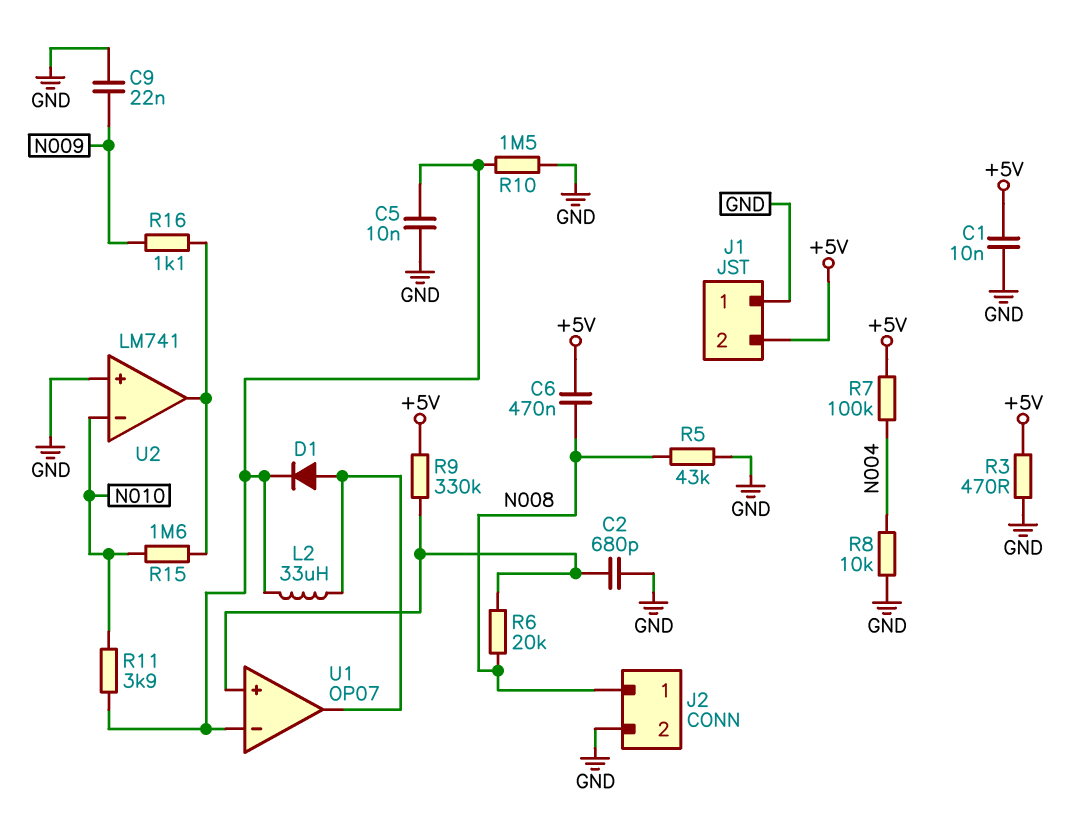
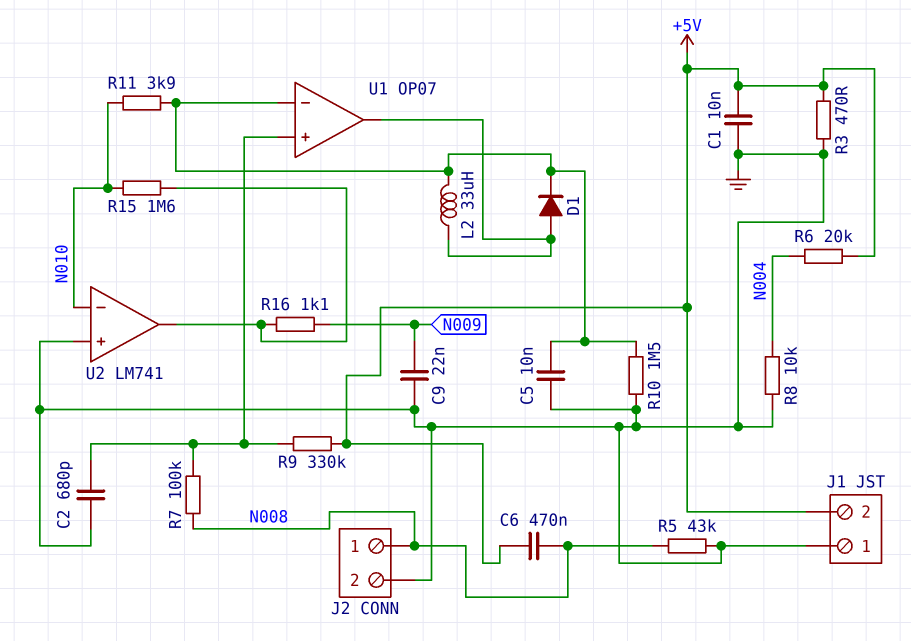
R6: 20k (N008, U1/in+) -> 20k (+5V, N004)
R7: 100k (+5V, N004) -> 100k (N008, U1/in+)

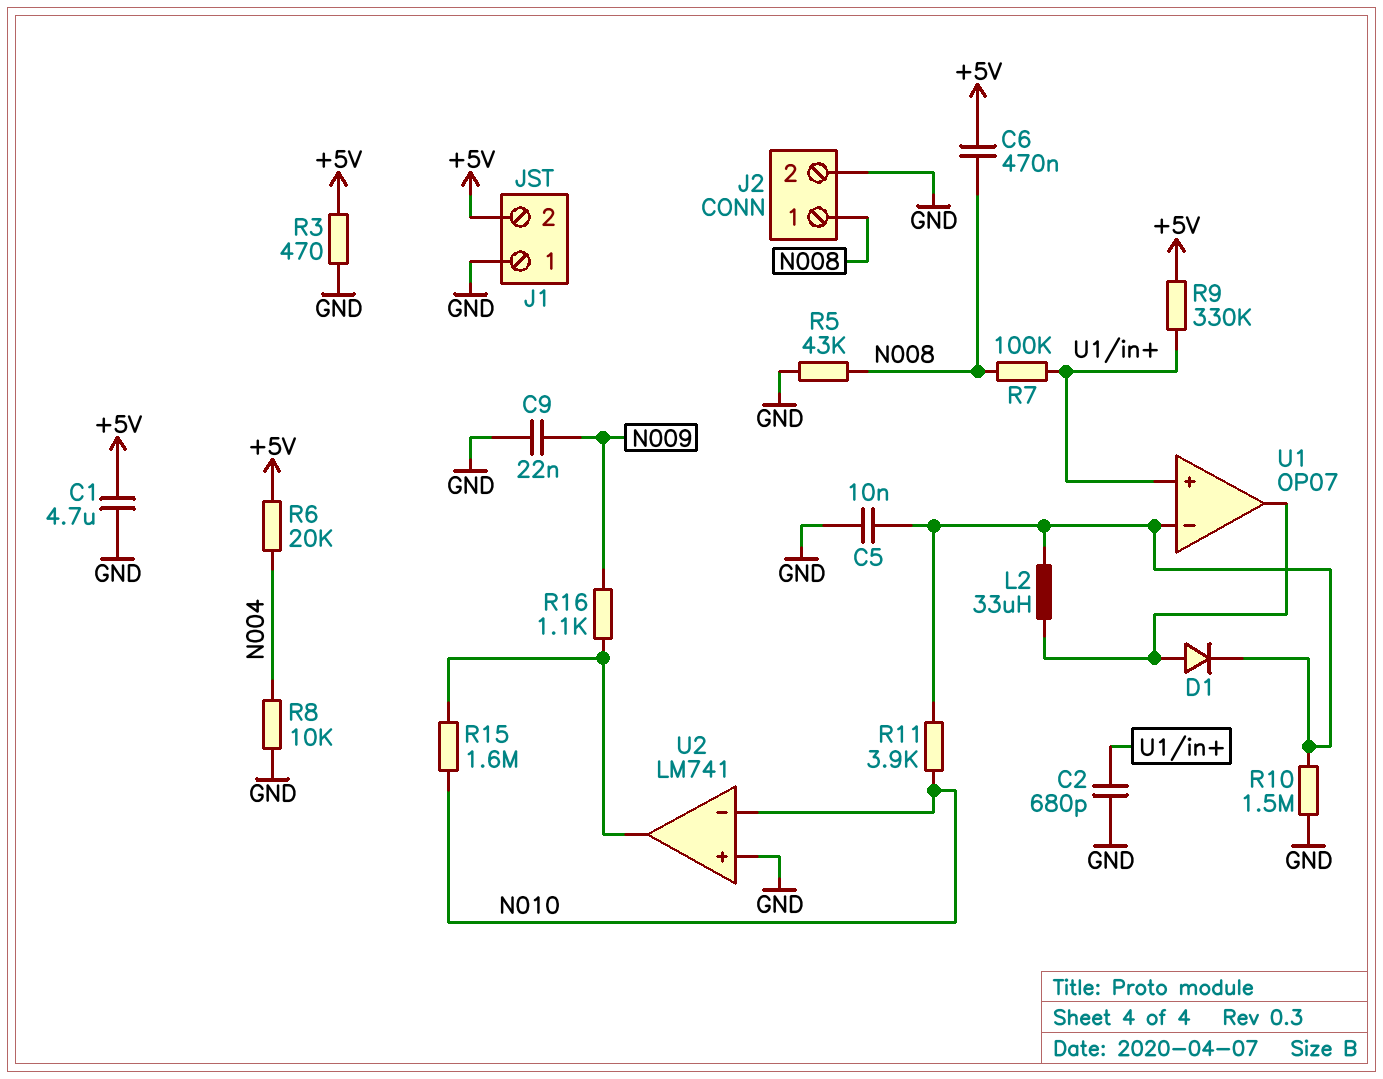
C1: 10nF (+5V, GND) -> 4.7uF (+5V, GND)

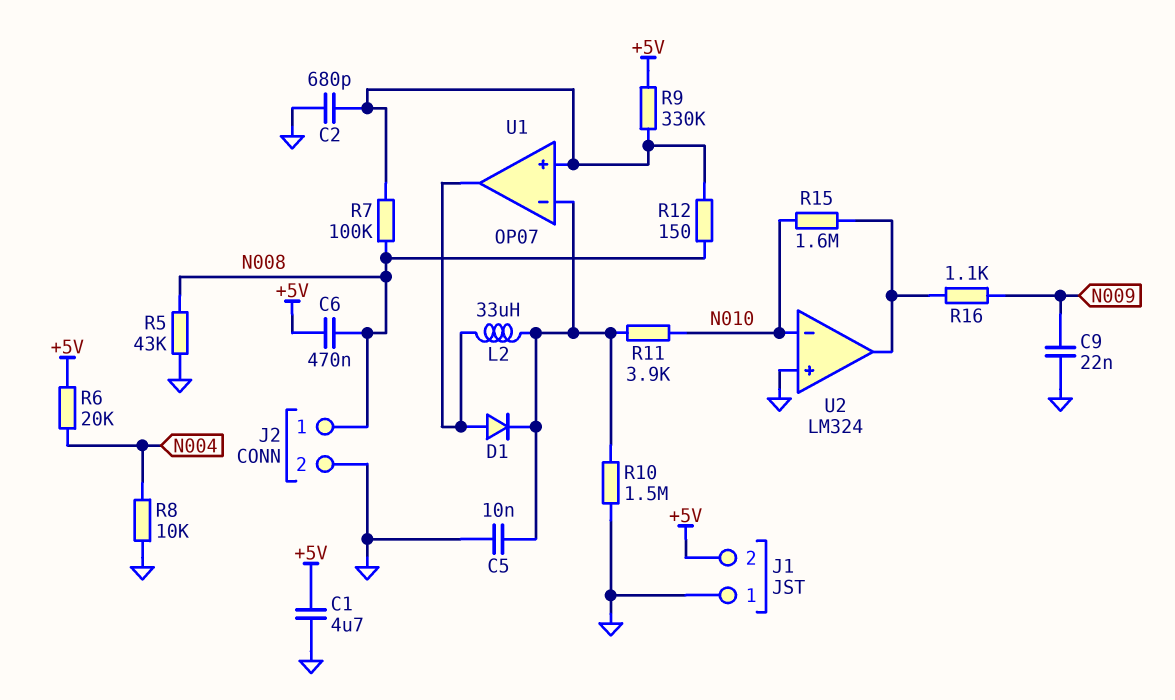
R3: 470 (+5V, GND) -> none
R12: none -> 150 (N008, U1/in+)
U2: LM741 -> LM324

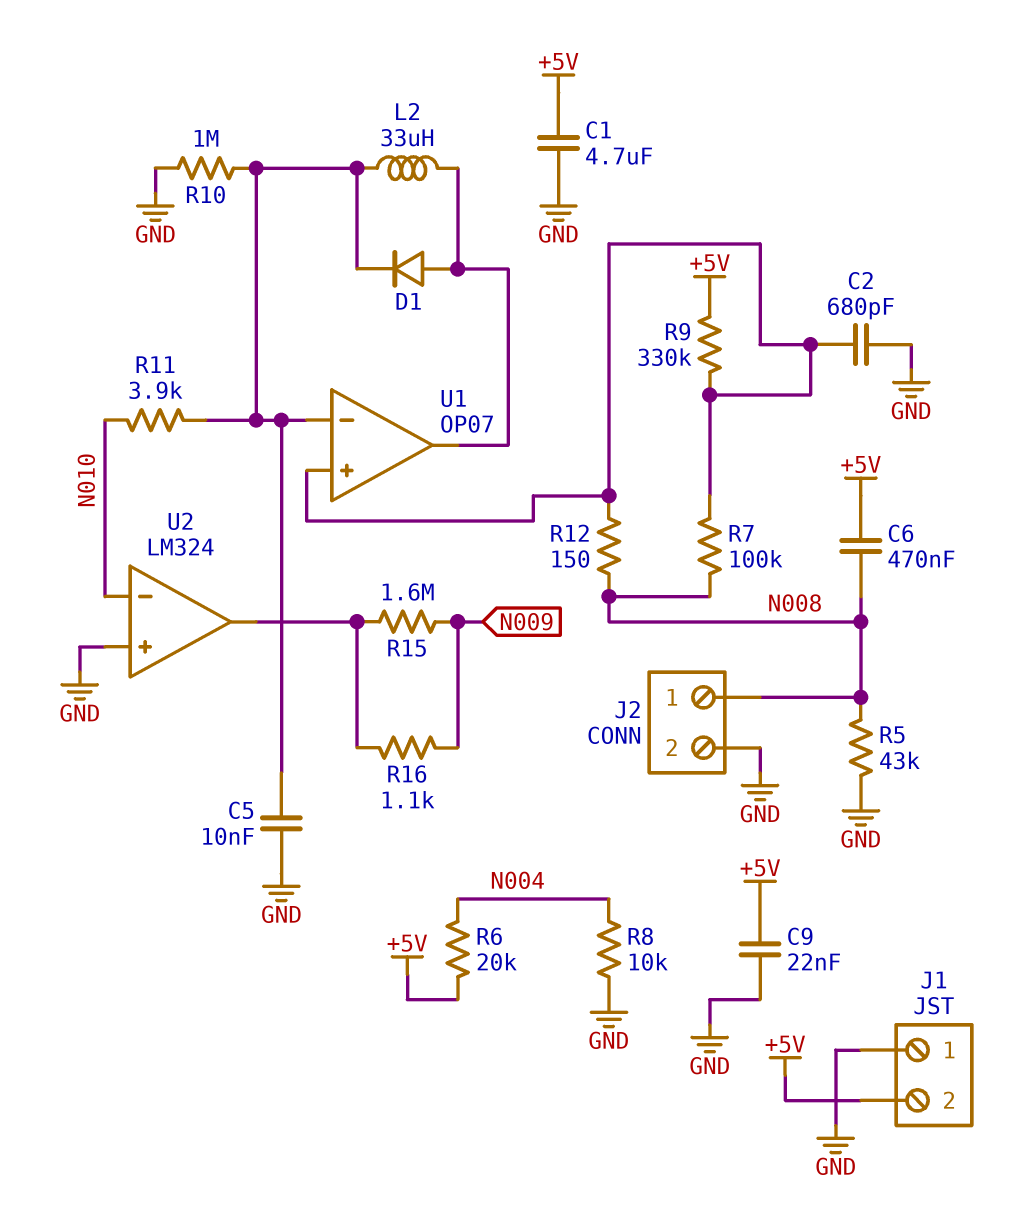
C9: 22nF (GND, N009) -> 22nF (+5V, GND)
R10: 1.5M (GND, U1/in-) -> 1M (GND, U1/in-)
R15: 1.6M (N010, U2/out) -> 1.6M (N009, U2/out)

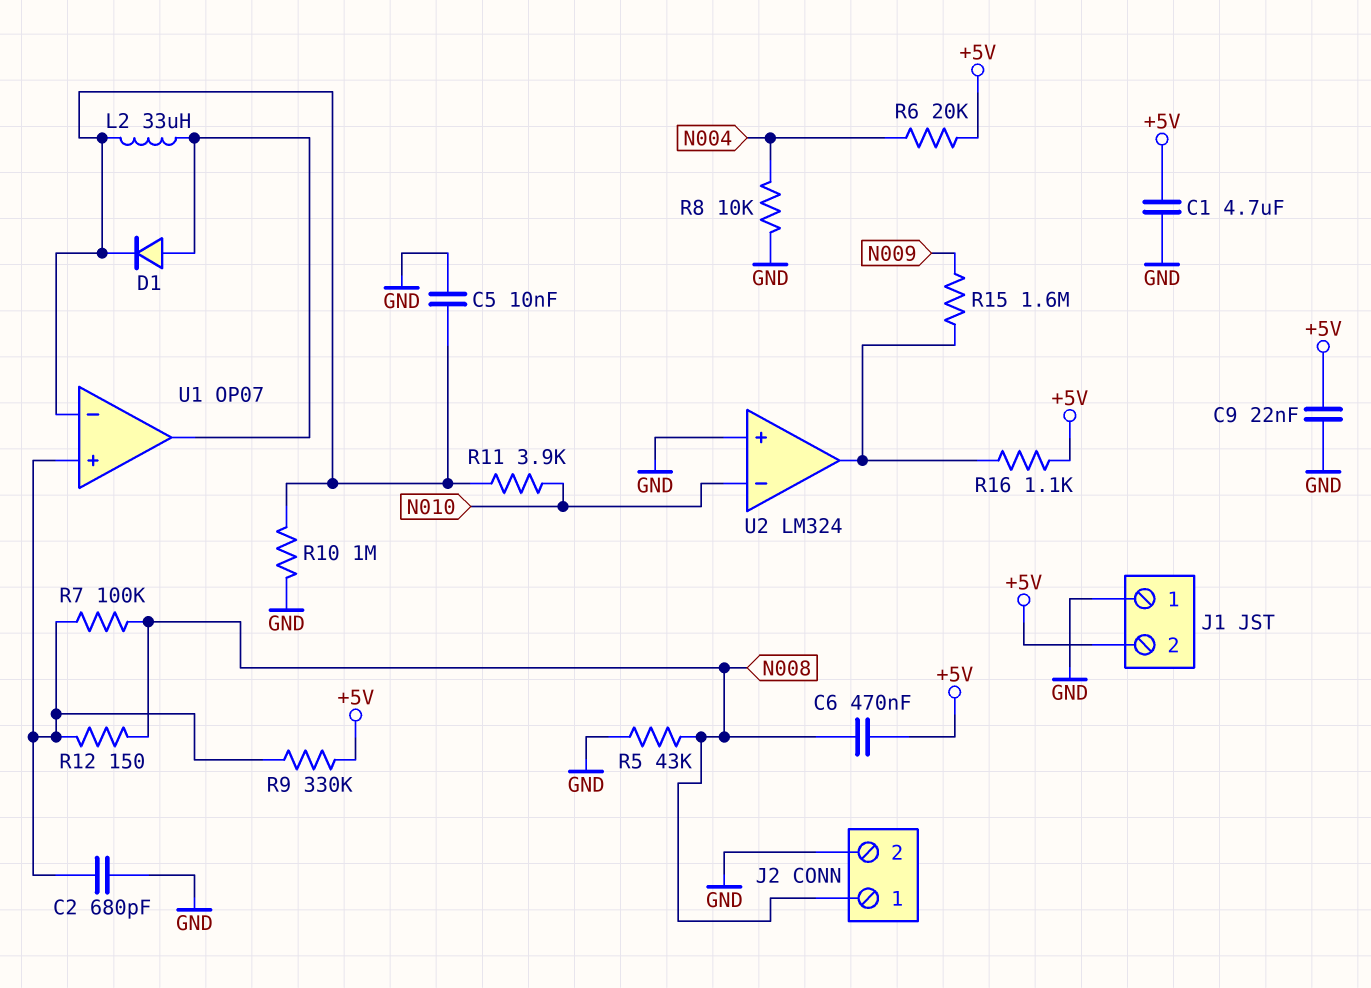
R16: 1.1k (N009, U2/out) -> 1.1k (+5V, U2/out)

